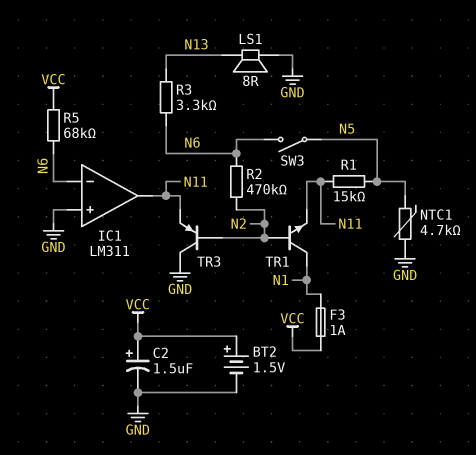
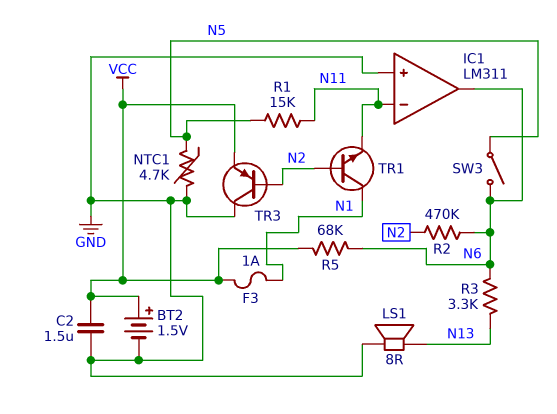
C2: 1.5uF (plus VCC, minus GND) -> 1.5uF (GND, VCC)
IC1 pin in-: N6 -> N11
IC1 pin out: N11 -> N6
TR3: PNP (B N2, C GND, E N11) -> PNP (B N2, C GND, E VCC)

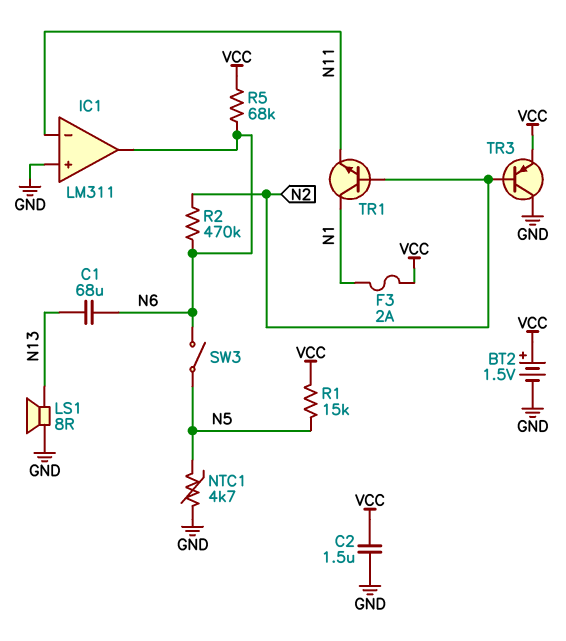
C1: none -> 68uF (N6, N13)
F3: 1A (N1, VCC) -> 2A (N1, VCC)
R1: 15k (N5, N11) -> 15k (N5, VCC)
R3: 3.3k (N6, N13) -> none

